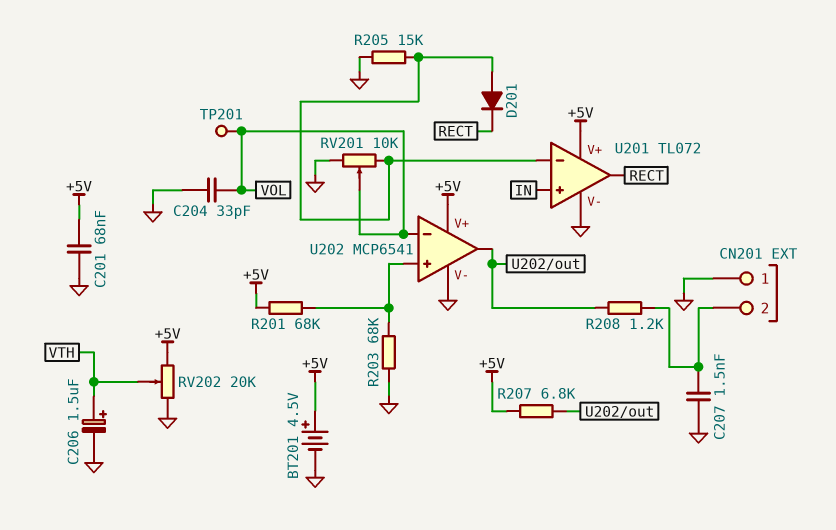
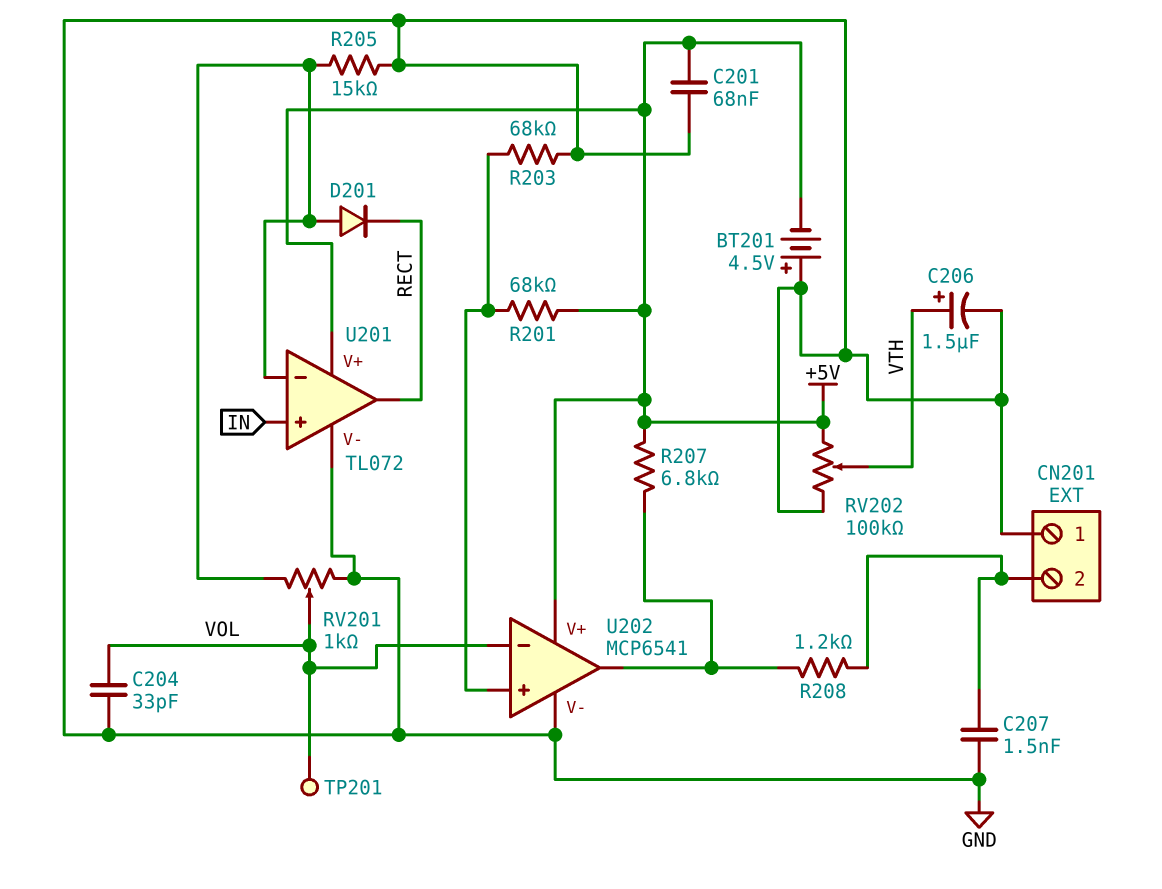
BT201: 4.5V (plus +5V, minus GND) -> 4.5V (plus GND, minus +5V)
RV201: 10k (GND, U201/in-, wiper VOL) -> 1k (GND, U201/in-, wiper VOL)
RV202: 20k (+5V, GND, wiper VTH) -> 100k (+5V, GND, wiper VTH)

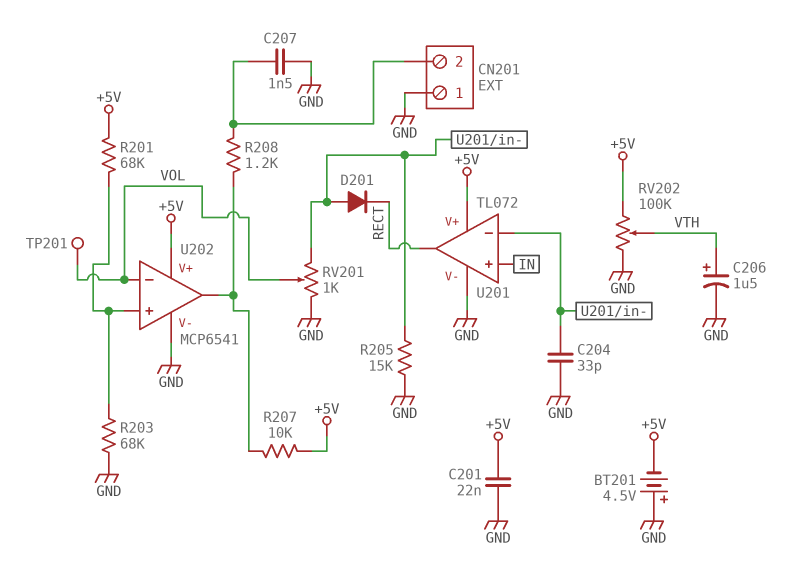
C201: 68nF (+5V, GND) -> 22nF (+5V, GND)
C204: 33pF (GND, VOL) -> 33pF (GND, U201/in-)
R207: 6.8k (+5V, U202/out) -> 10k (+5V, U202/out)

